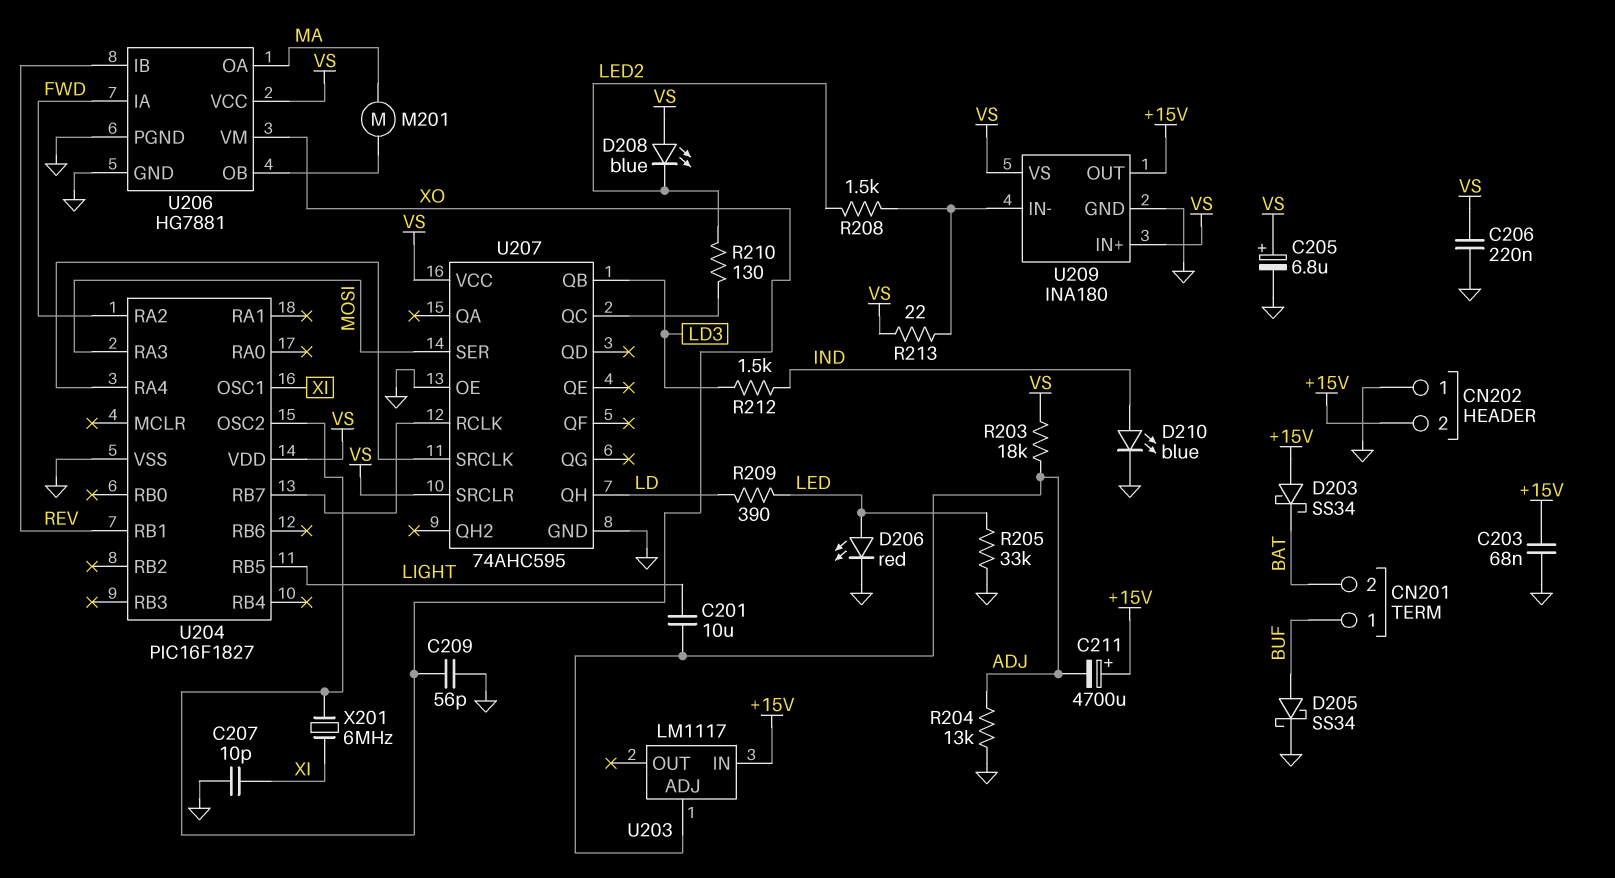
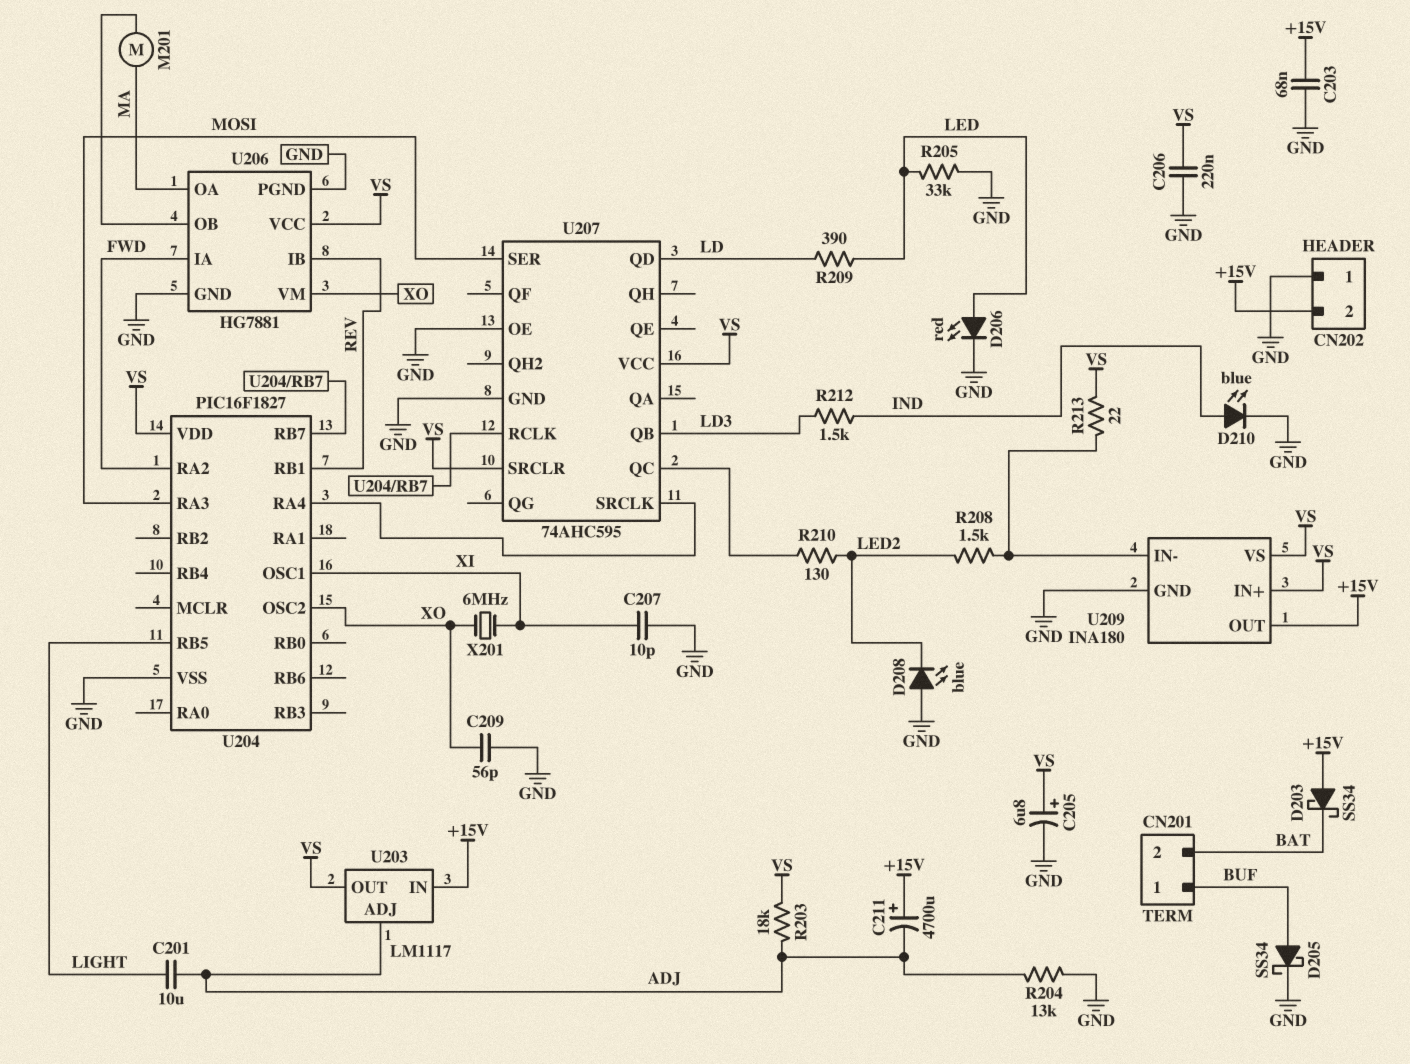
D208: LED blue (A VS, K LED2) -> LED blue (A GND, K LED2)
U203 pin OUT: none -> VS
U207 pin QD: none -> LD
U207 pin QH: LD -> none

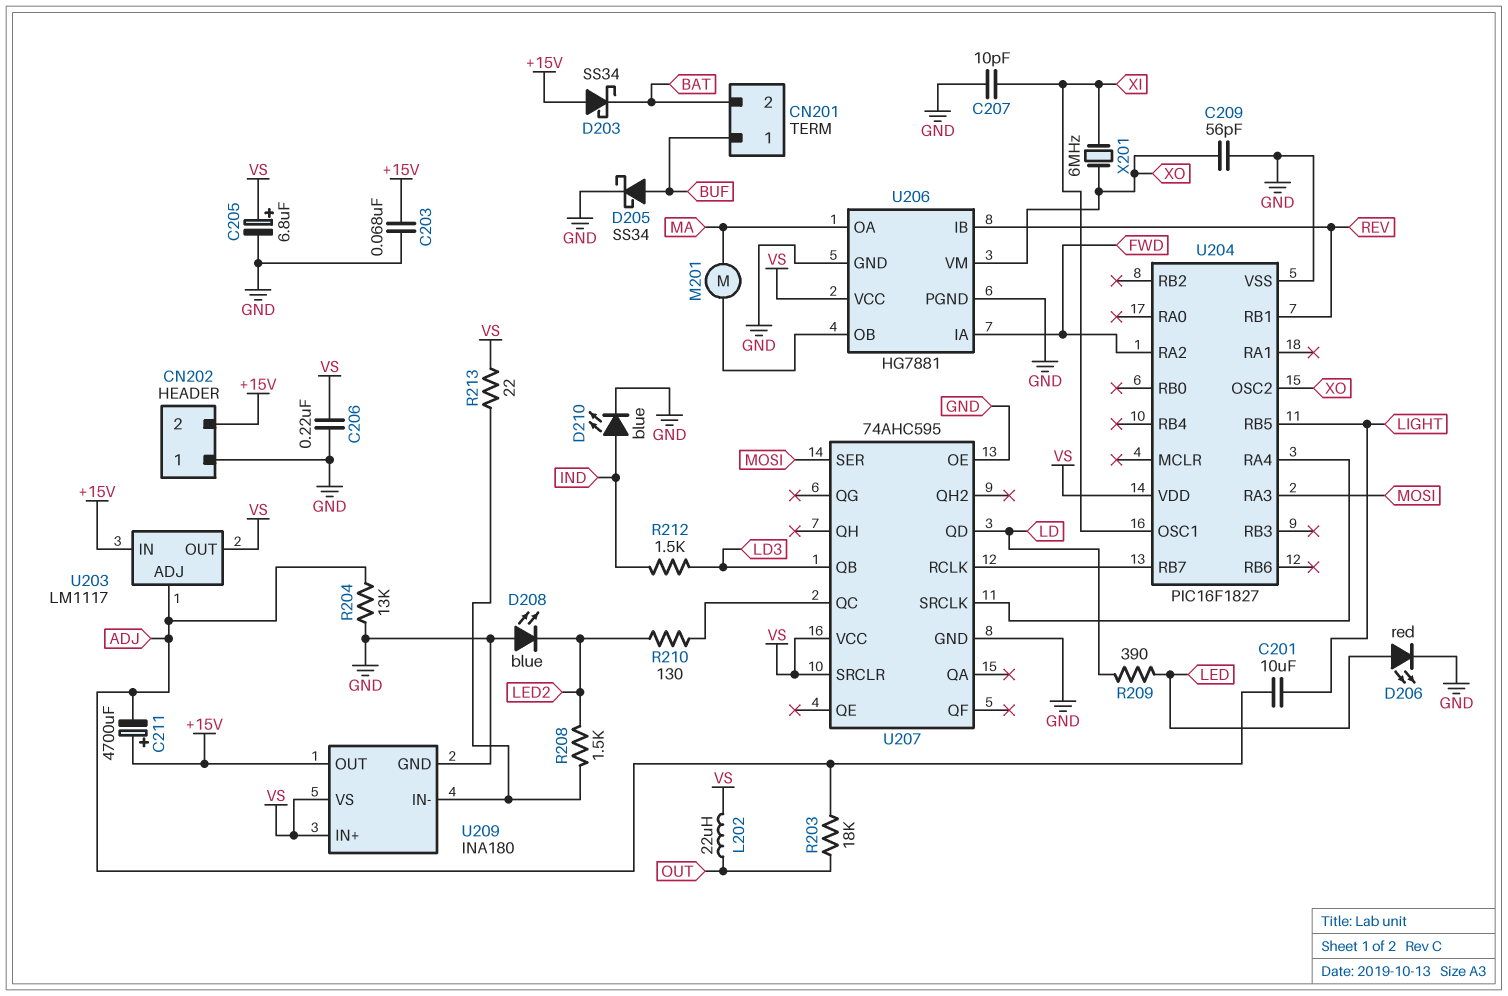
L202: none -> 22uH (OUT, VS)
R203: 18k (ADJ, VS) -> 18k (ADJ, OUT)
R205: 33k (GND, LED) -> none

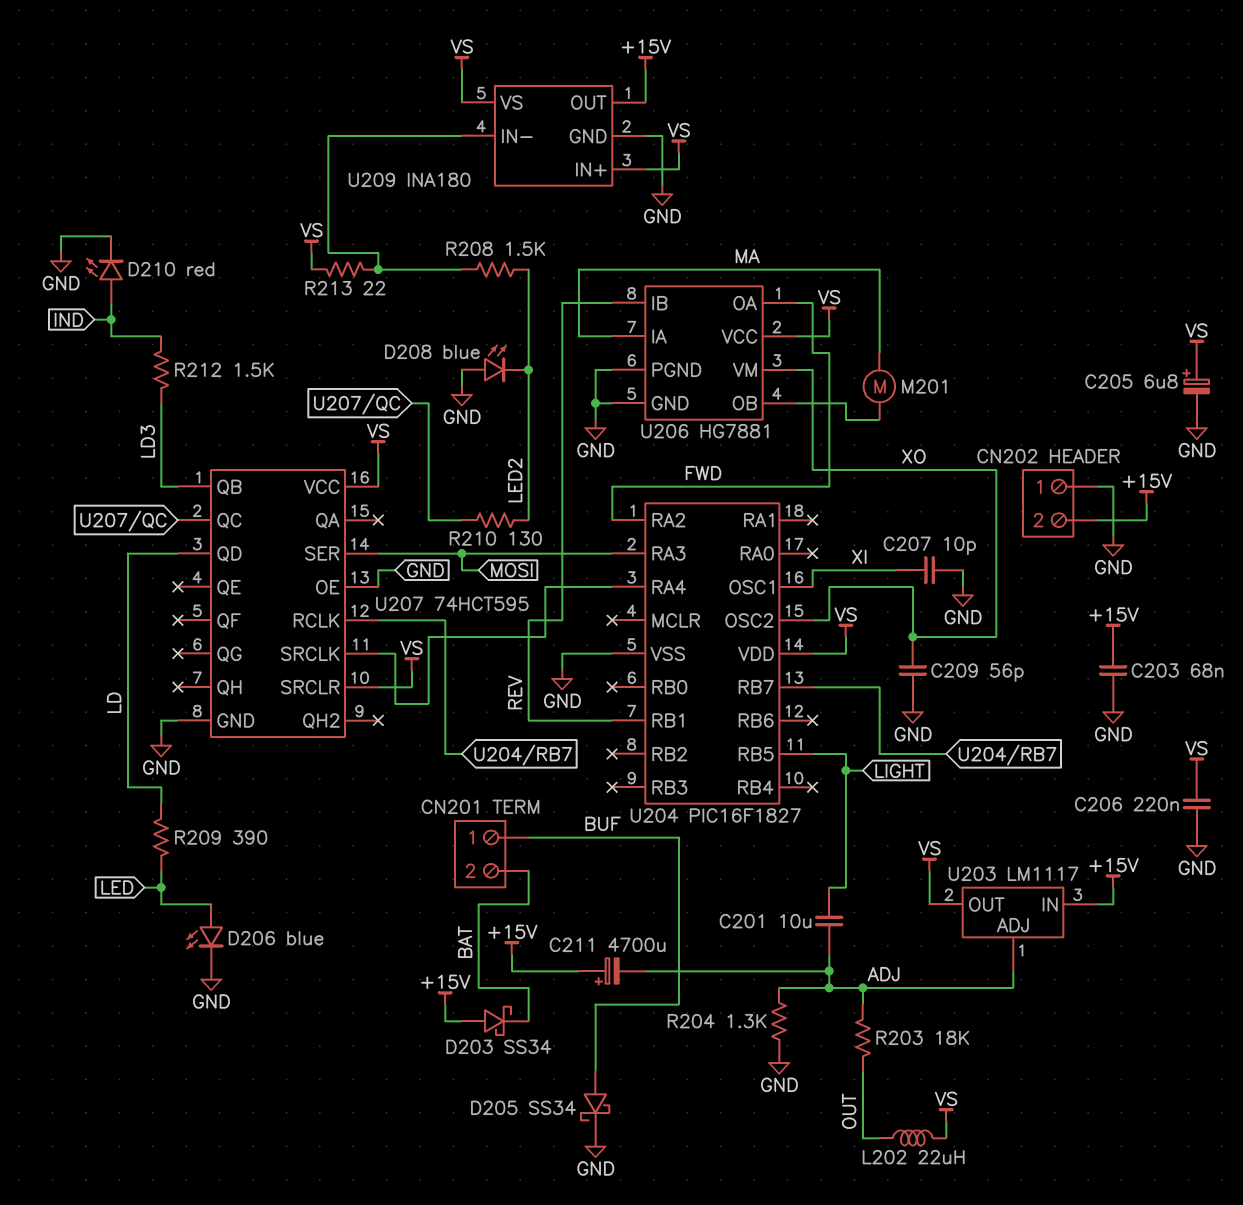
D206: LED red (A LED, K GND) -> LED blue (A LED, K GND)
D210: LED blue (A IND, K GND) -> LED red (A IND, K GND)
R204: 13k (ADJ, GND) -> 1.3k (ADJ, GND)
U206 pin IA: FWD -> MA
U206 pin OA: MA -> FWD
U207: 74AHC595 -> 74HCT595
X201: 6MHz (XI, XO) -> none

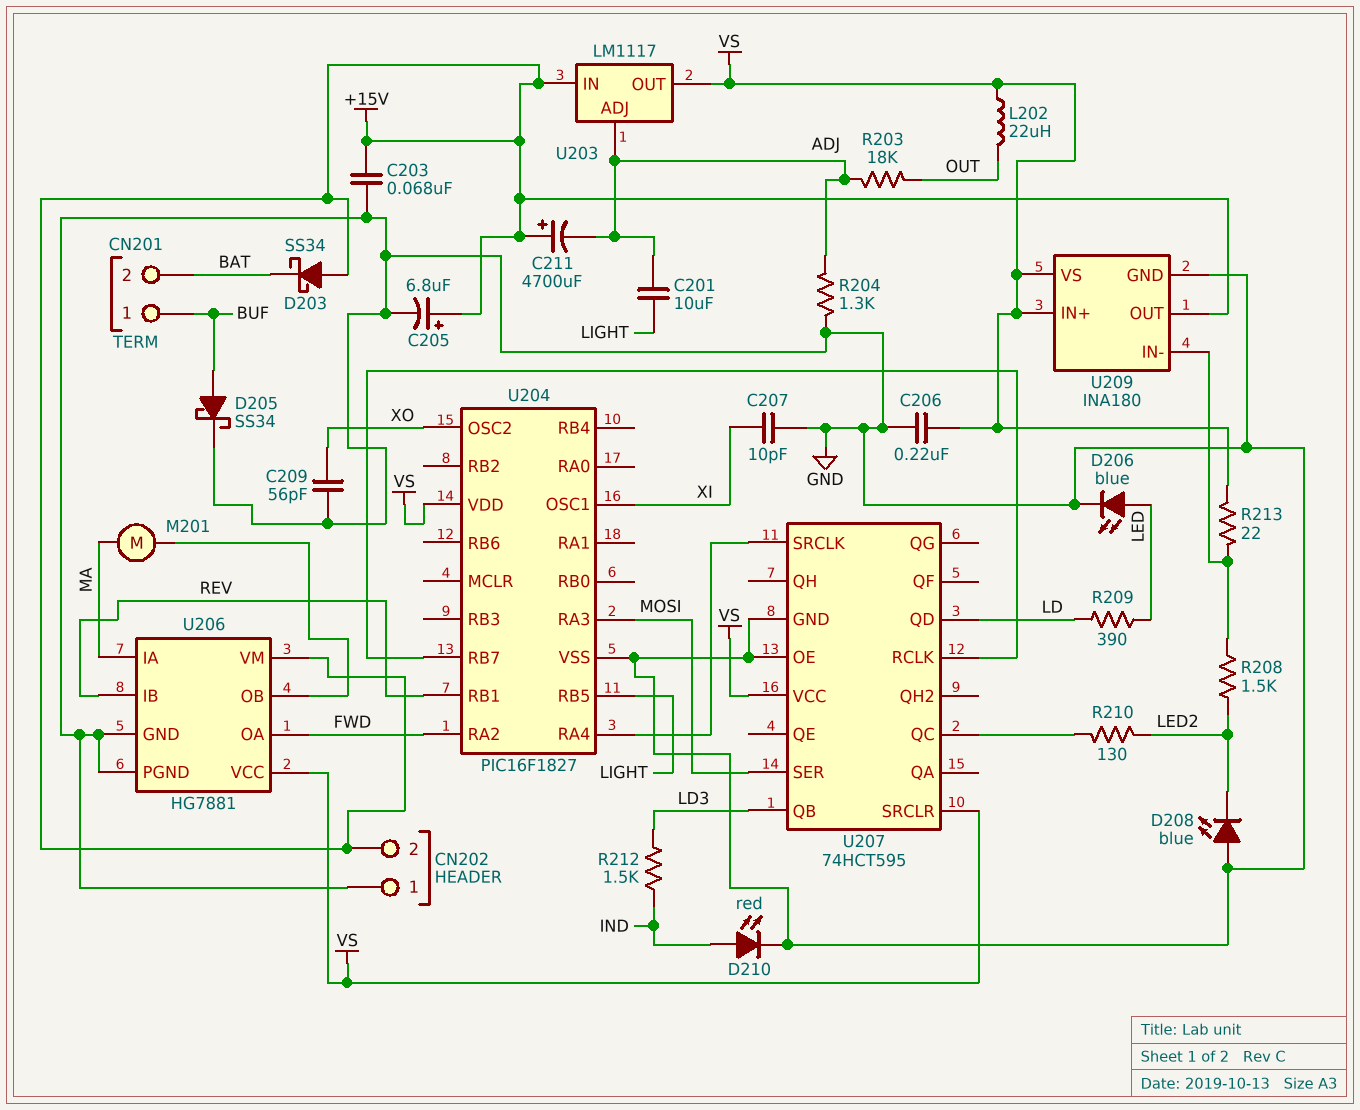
C205: 6.8uF (plus VS, minus GND) -> 6.8uF (plus +15V, minus GND)
U206 pin VM: XO -> +15V

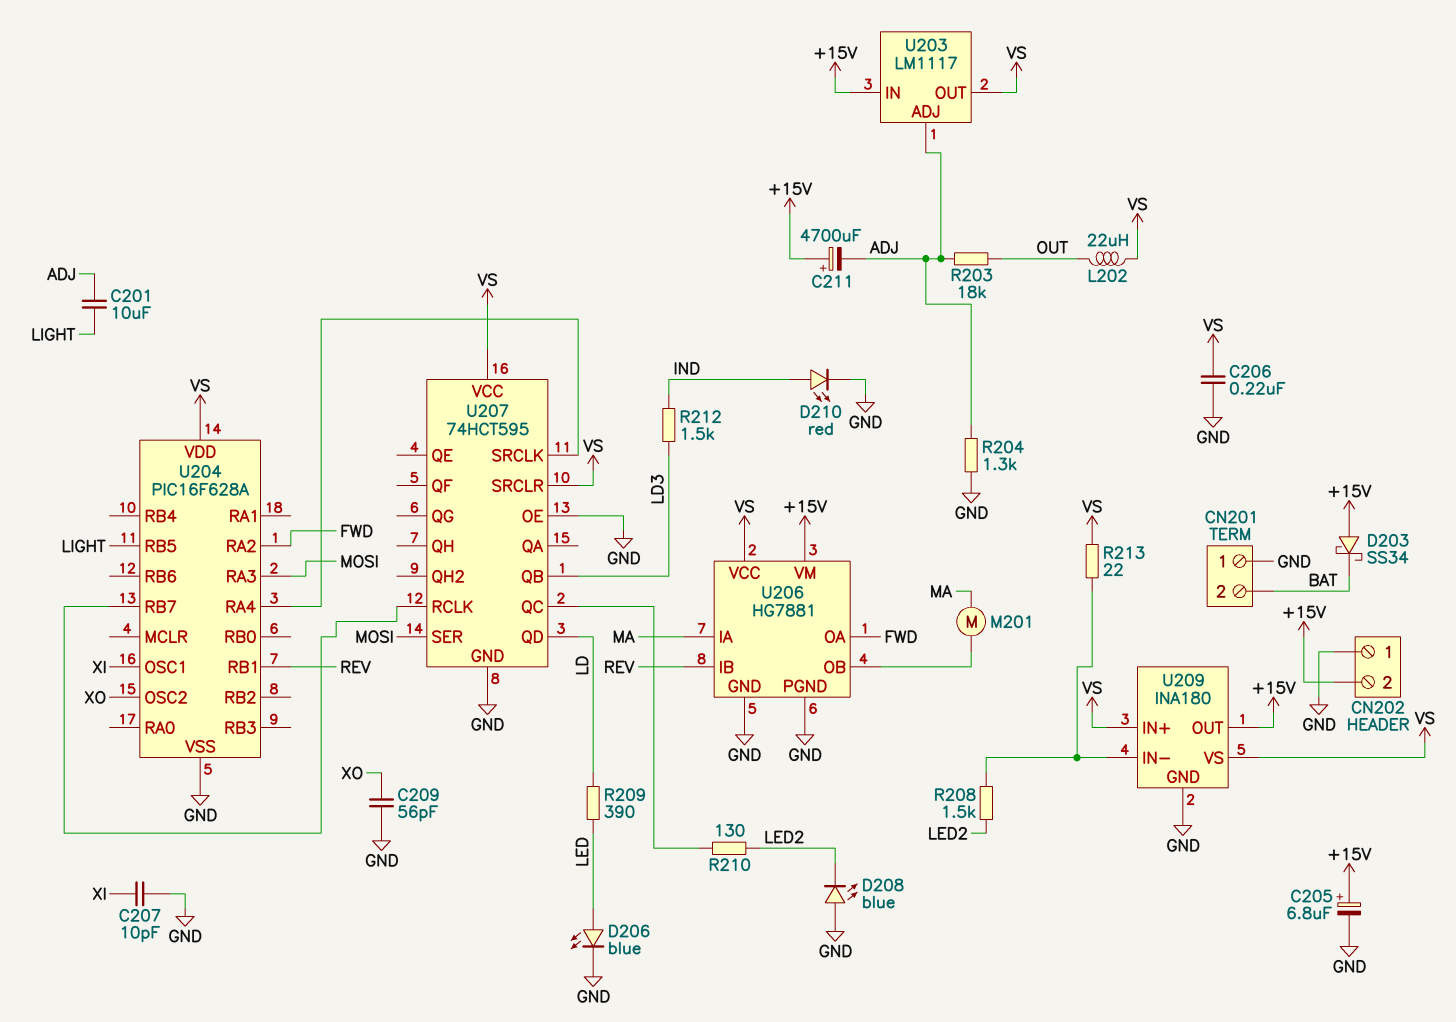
C203: 68nF (+15V, GND) -> none
CN201 pin 1: BUF -> GND
D205: schottky SS34 (A BUF, K GND) -> none
U204: PIC16F1827 -> PIC16F628A

